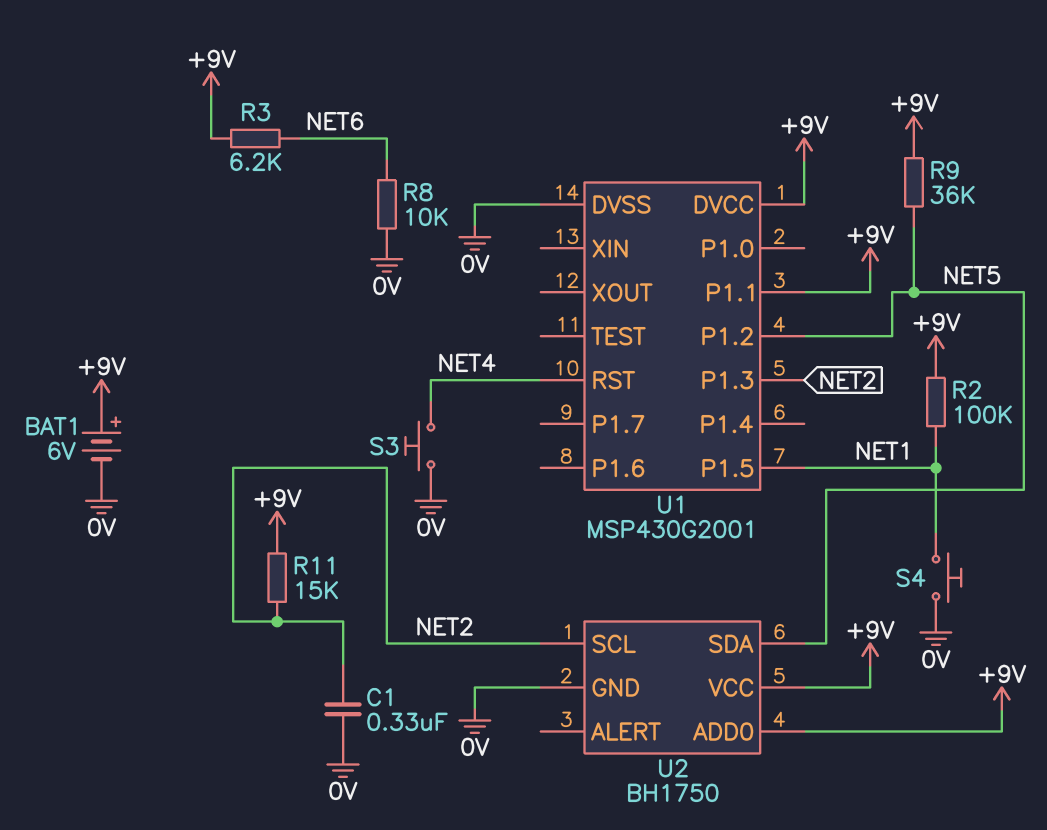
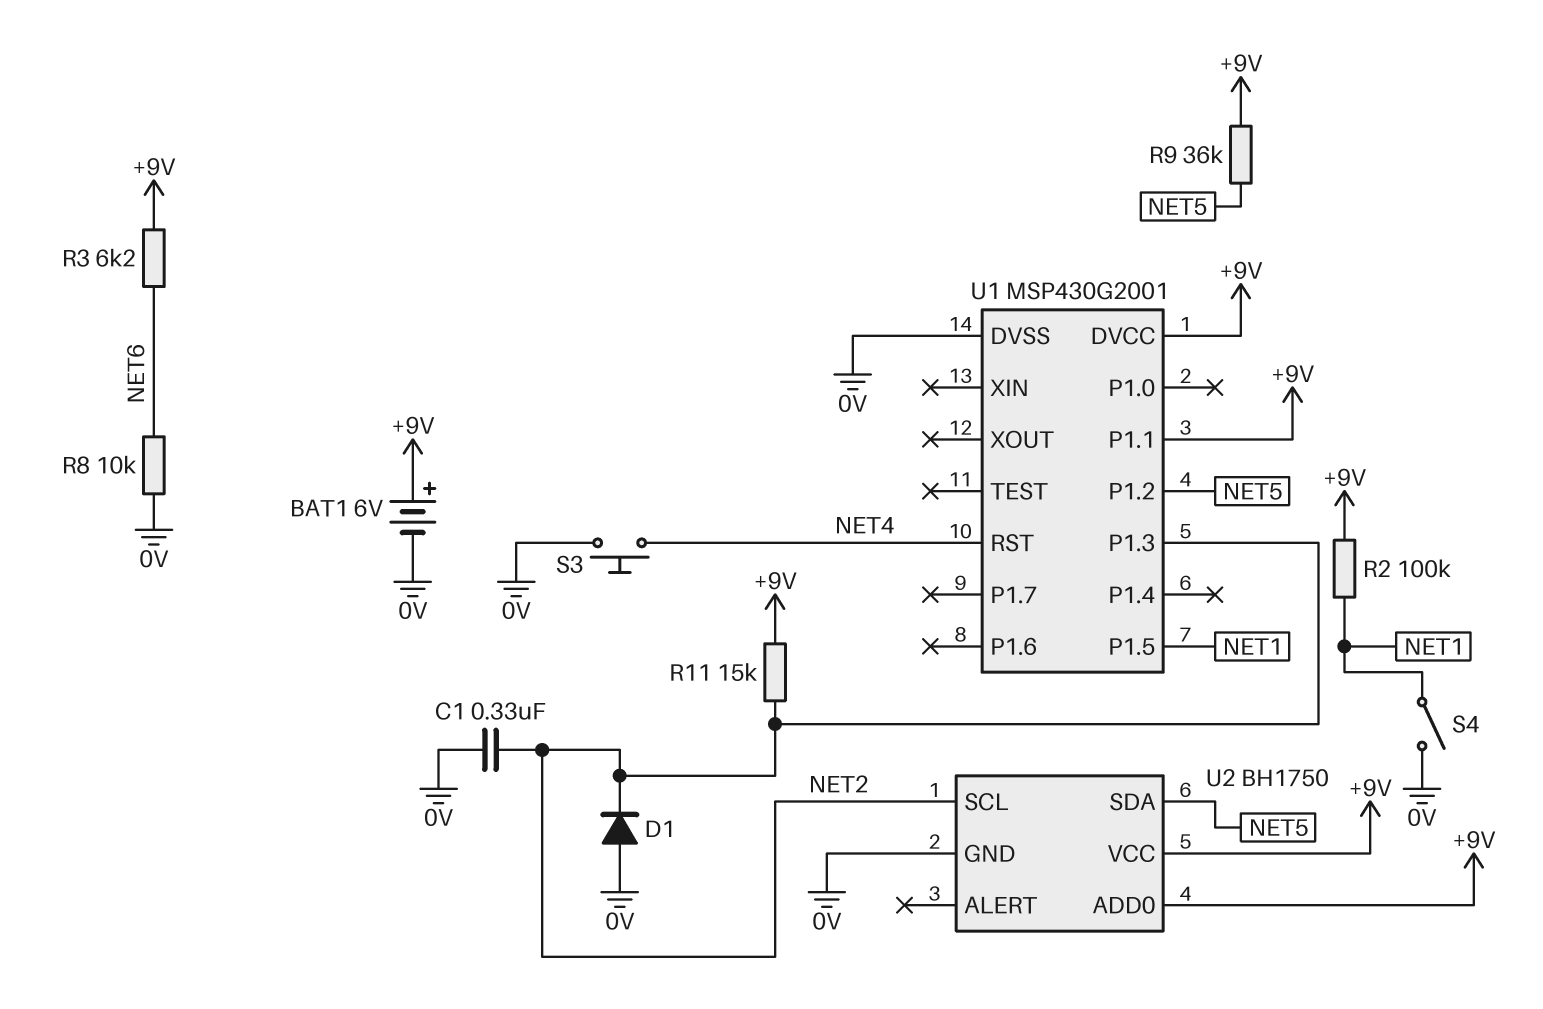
D1: none -> diode (A 0V, K NET2)
S4: button (0V, NET1) -> switch (0V, NET1)

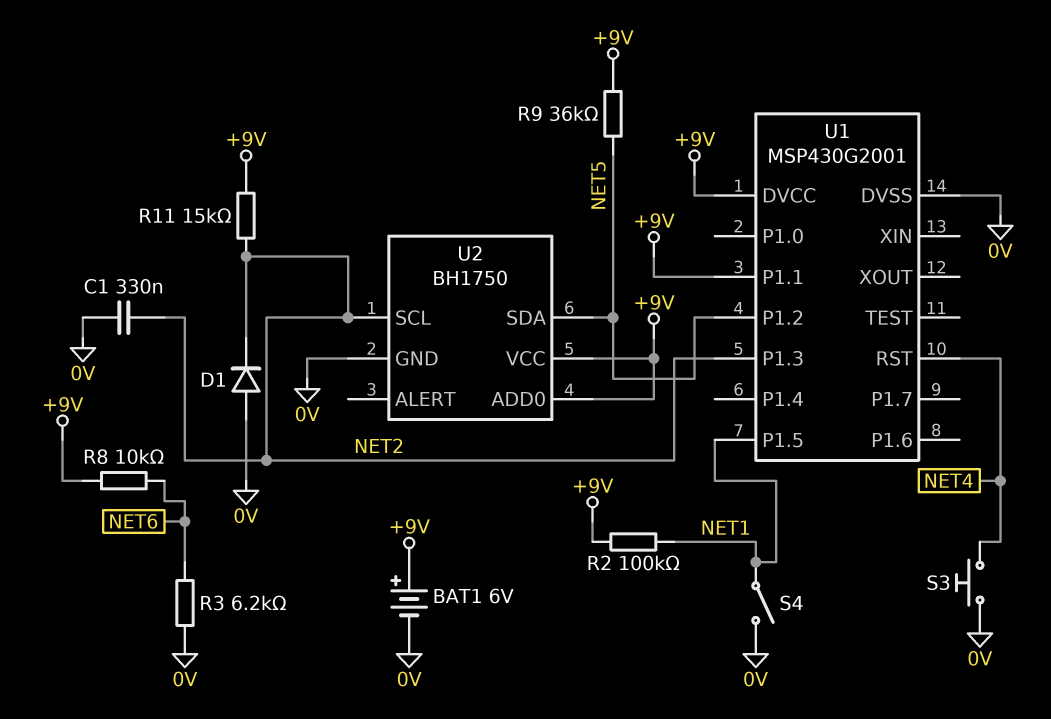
R3: 6.2k (+9V, NET6) -> 6.2k (0V, NET6)
R8: 10k (0V, NET6) -> 10k (+9V, NET6)

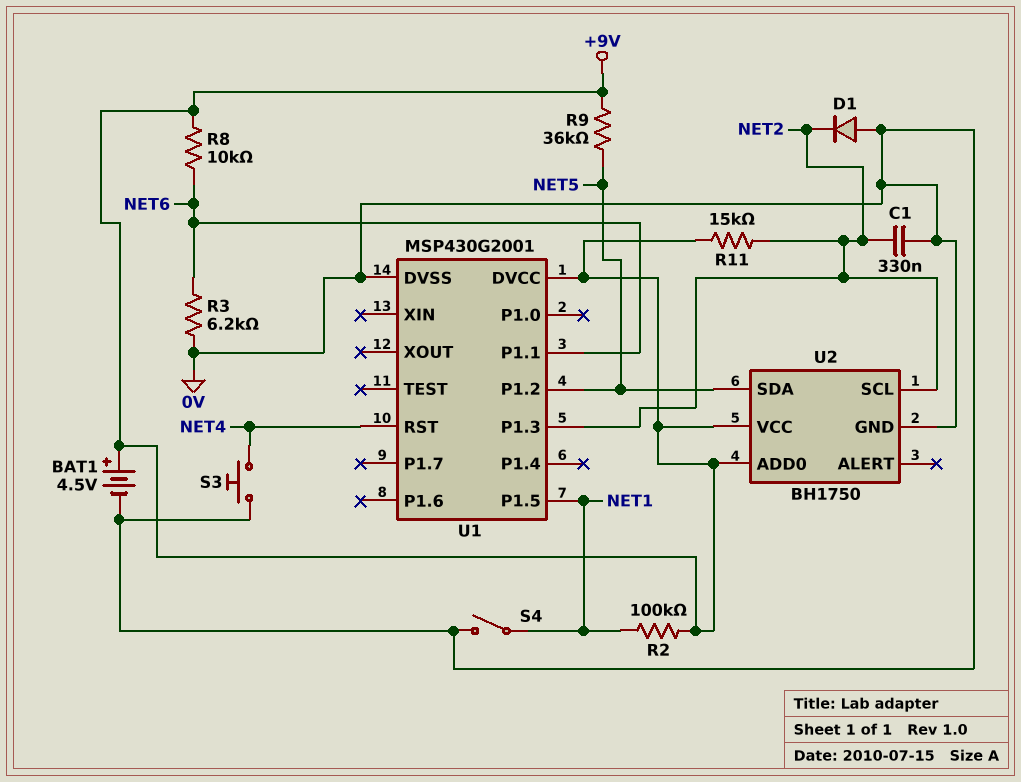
BAT1: 6V (plus +9V, minus 0V) -> 4.5V (plus +9V, minus 0V)
U1 pin P1.1: +9V -> NET6

